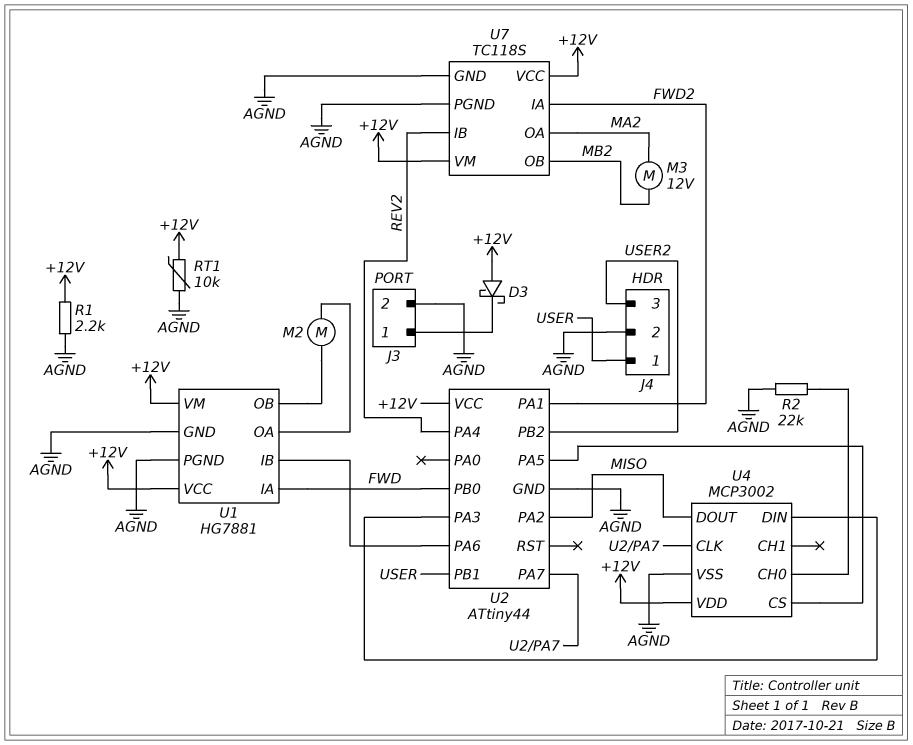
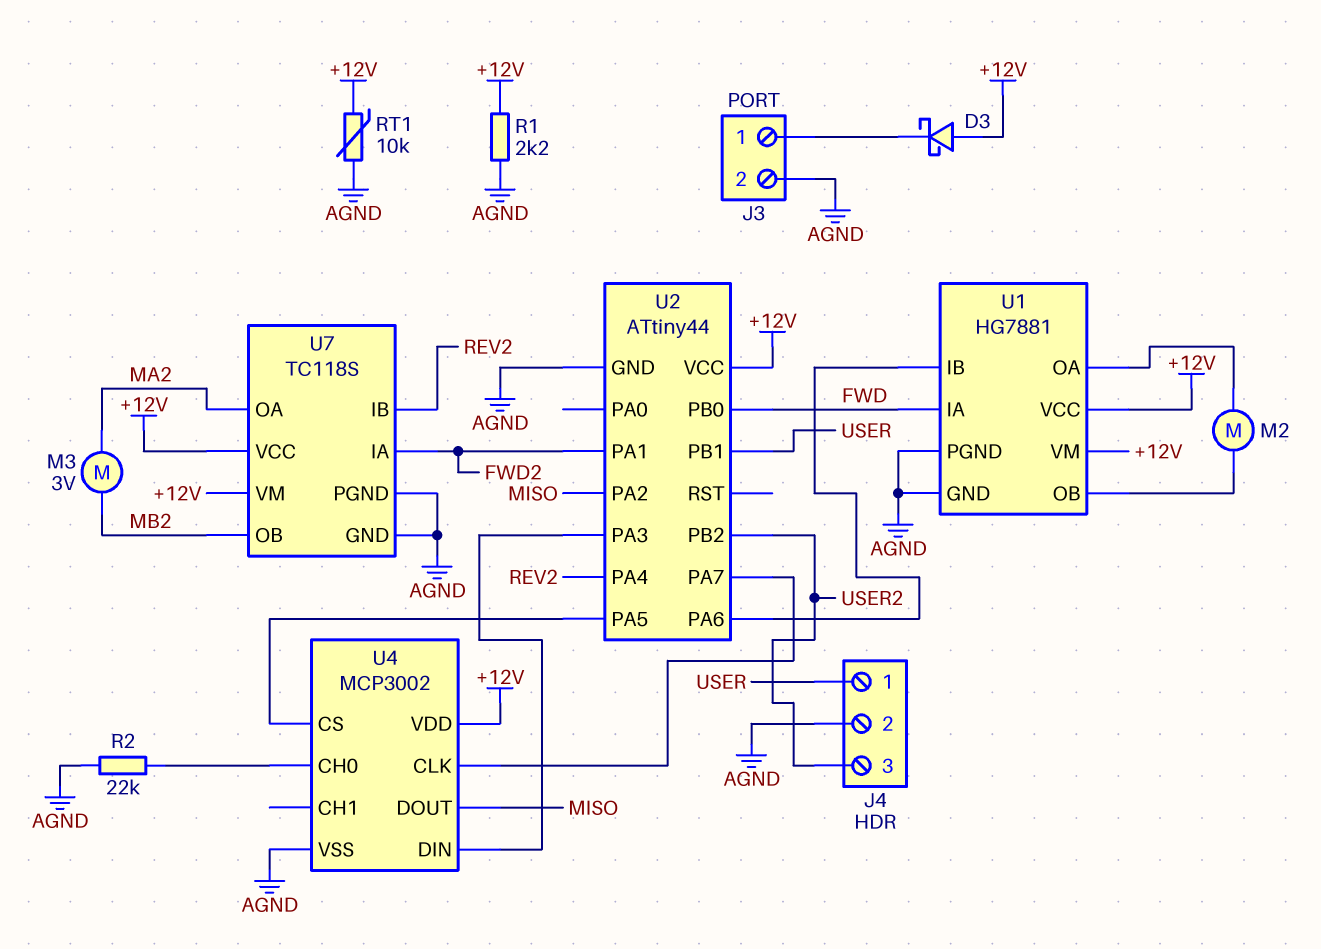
M3: motor 12V (MA2, MB2) -> motor 3V (MA2, MB2)

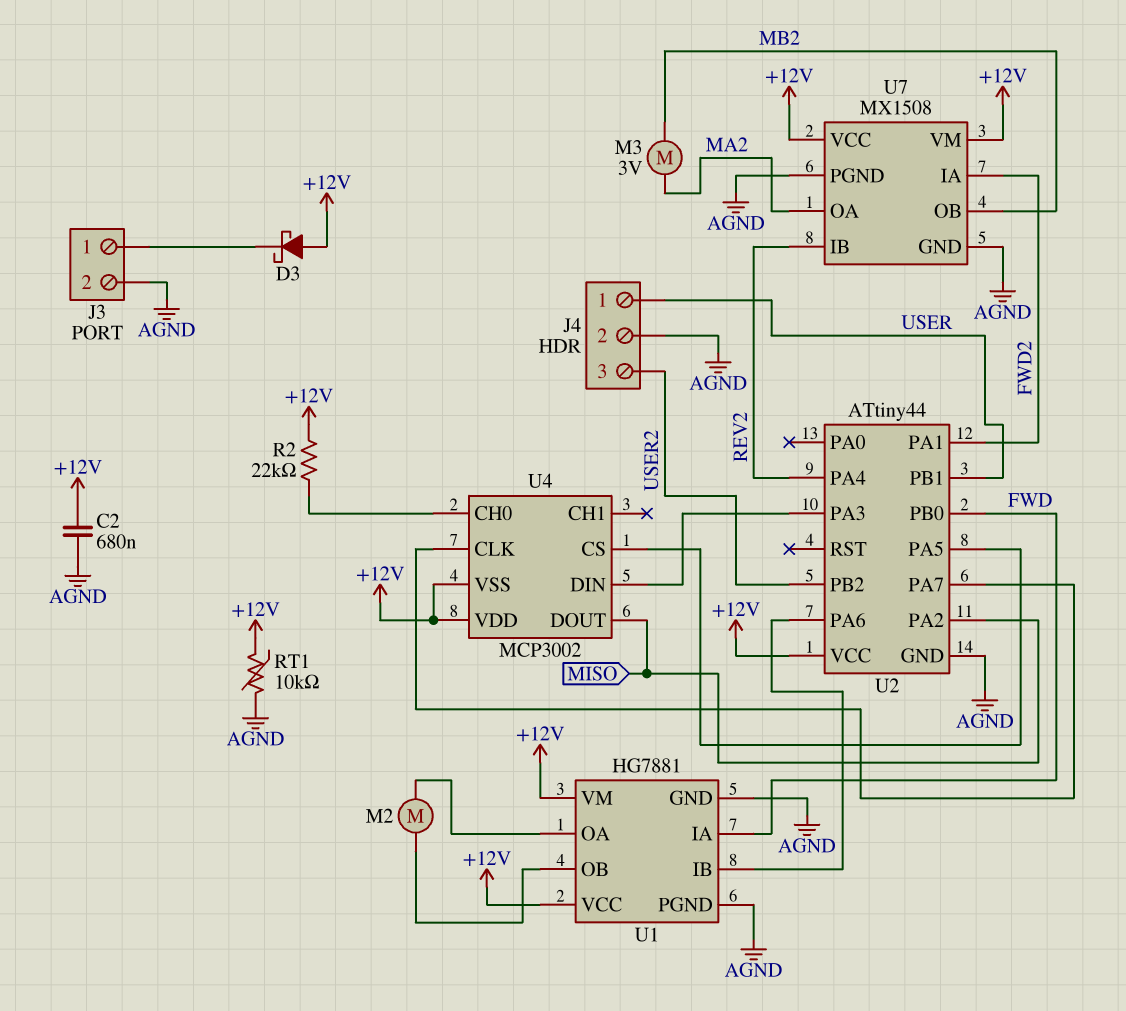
C2: none -> 680nF (+12V, AGND)
R1: 2.2k (+12V, AGND) -> none
R2: 22k (AGND, U4/CH0) -> 22k (+12V, U4/CH0)
U4 pin VSS: AGND -> +12V
U7: TC118S -> MX1508

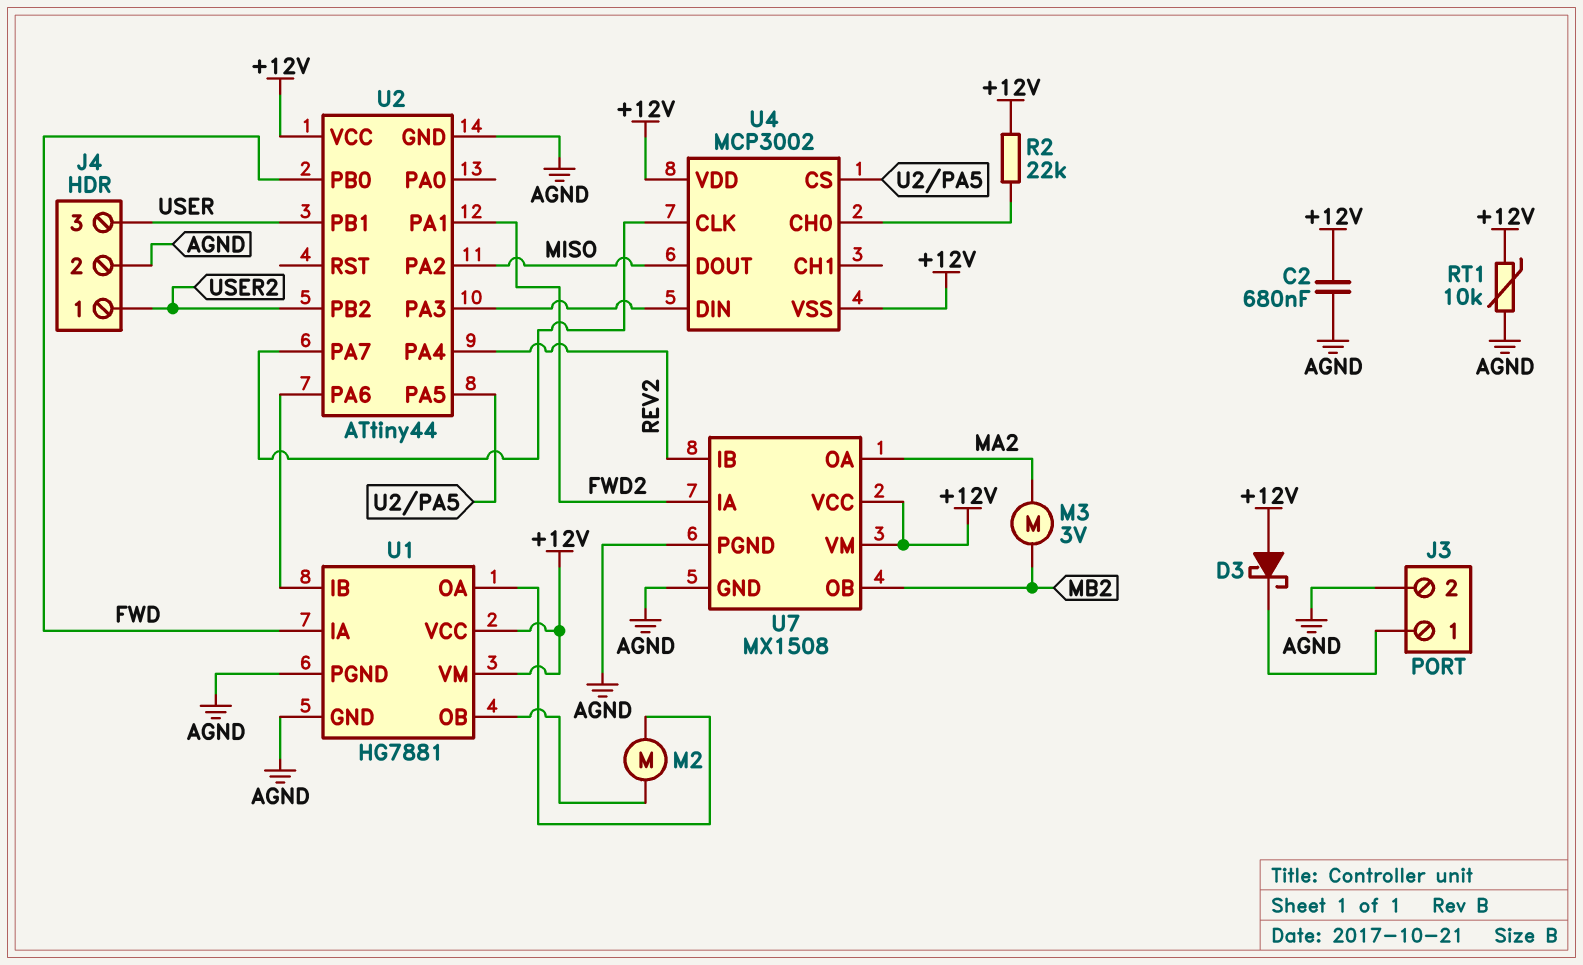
J4 pin 1: USER -> USER2
J4 pin 3: USER2 -> USER

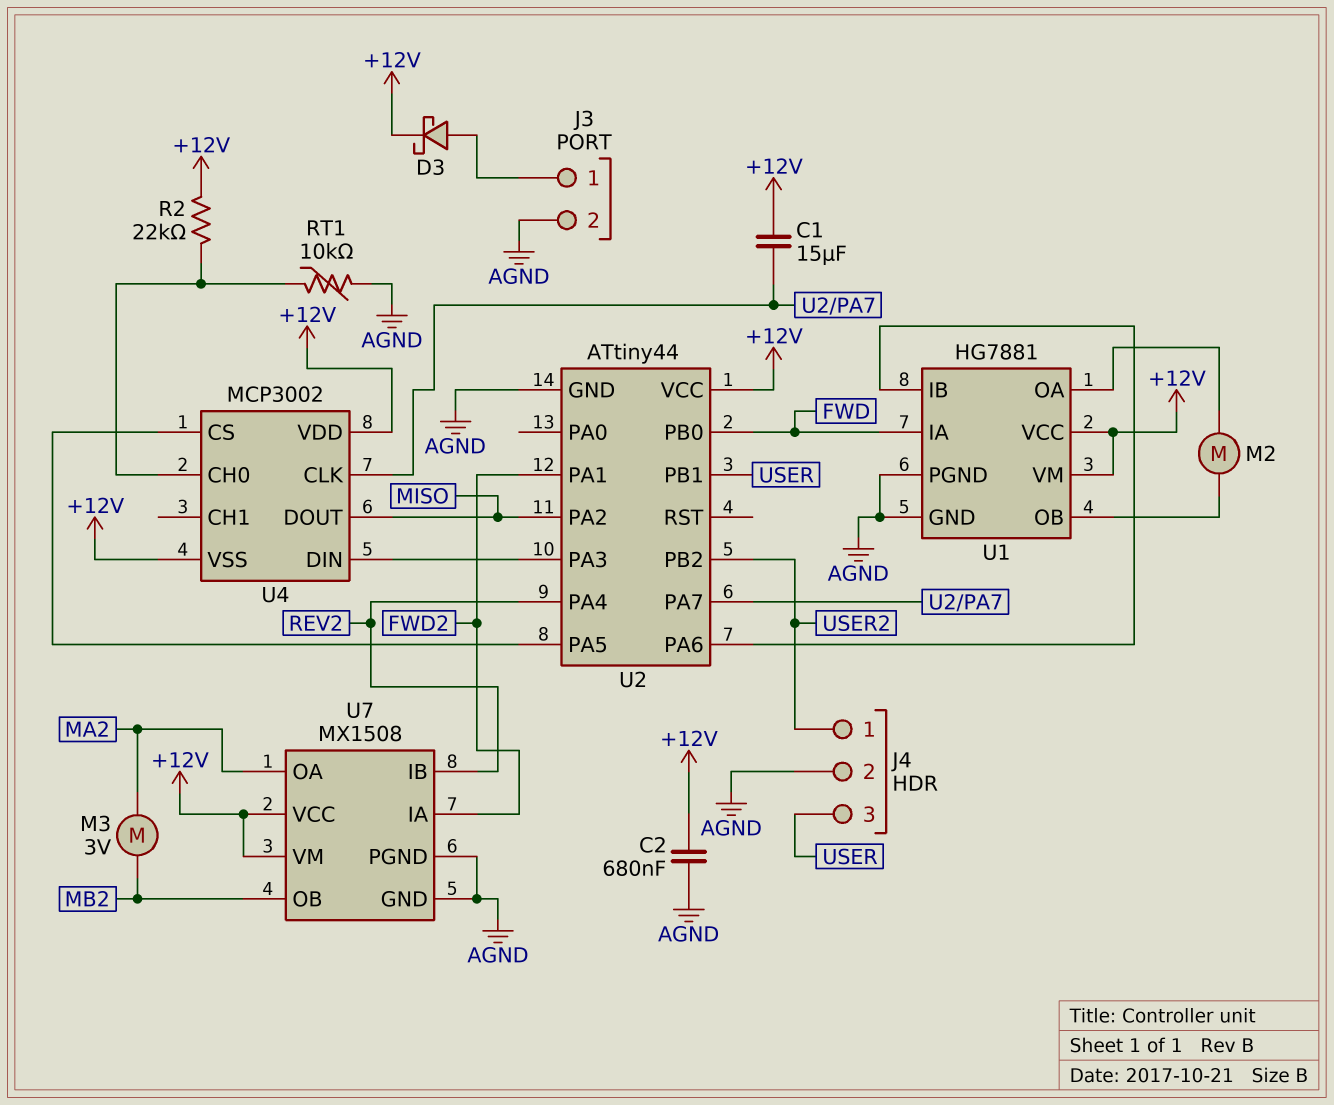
C1: none -> 15uF (+12V, U2/PA7)
D3: schottky (A +12V, K J3/1) -> schottky (A J3/1, K +12V)
RT1: 10k (+12V, AGND) -> 10k (AGND, U4/CH0)

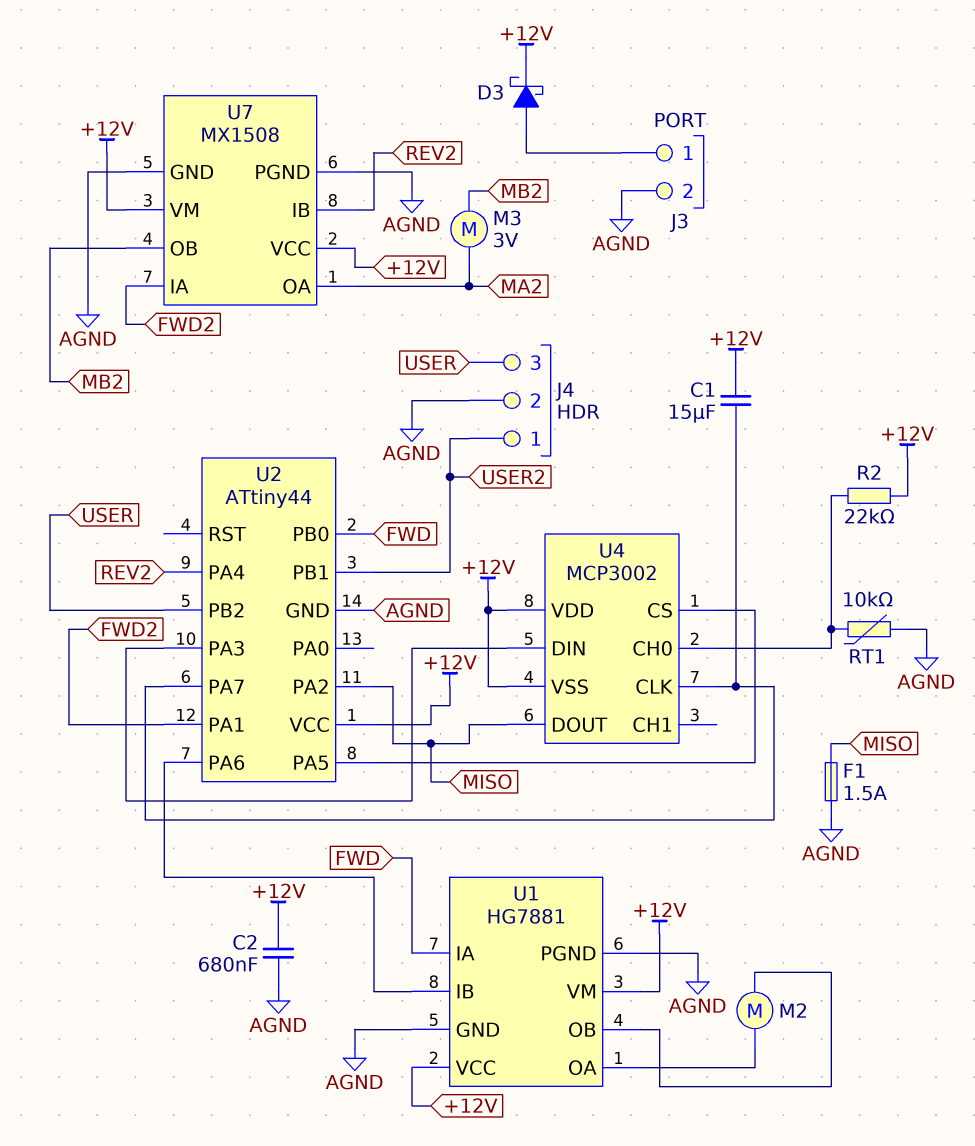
F1: none -> 1.5A (AGND, MISO)
U2 pin PB1: USER -> USER2
U2 pin PB2: USER2 -> USER

